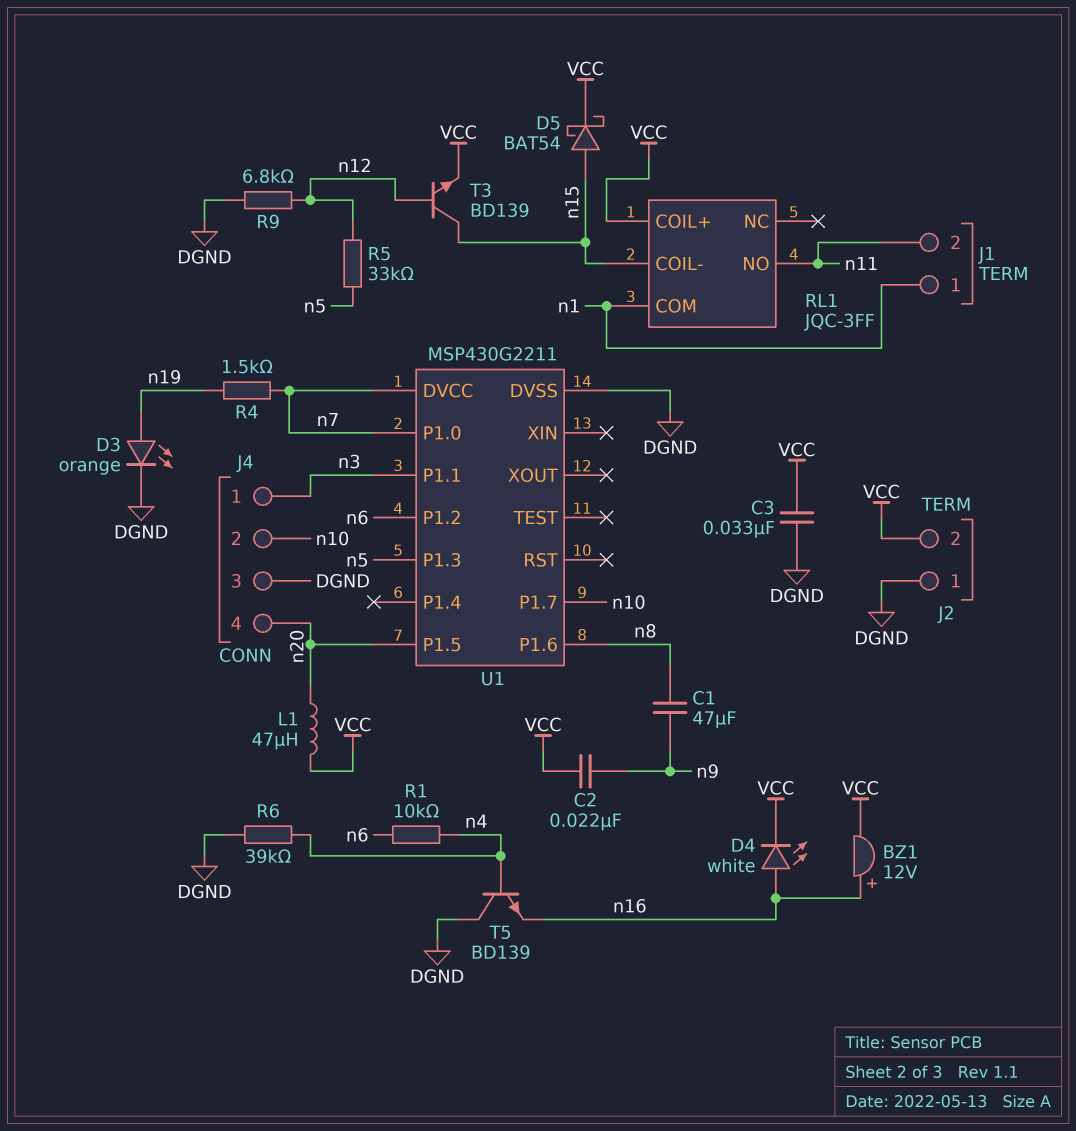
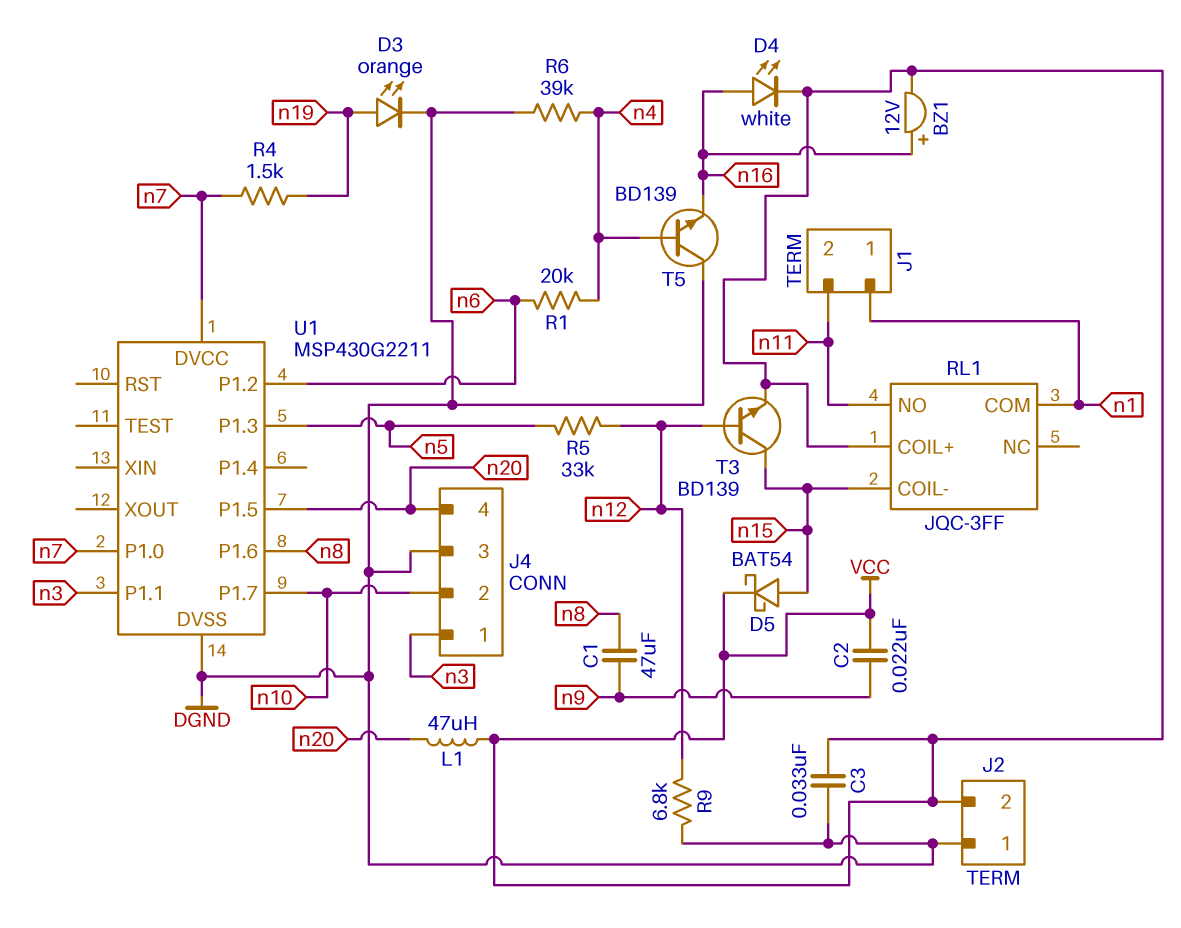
R1: 10k (n4, n6) -> 20k (n4, n6)

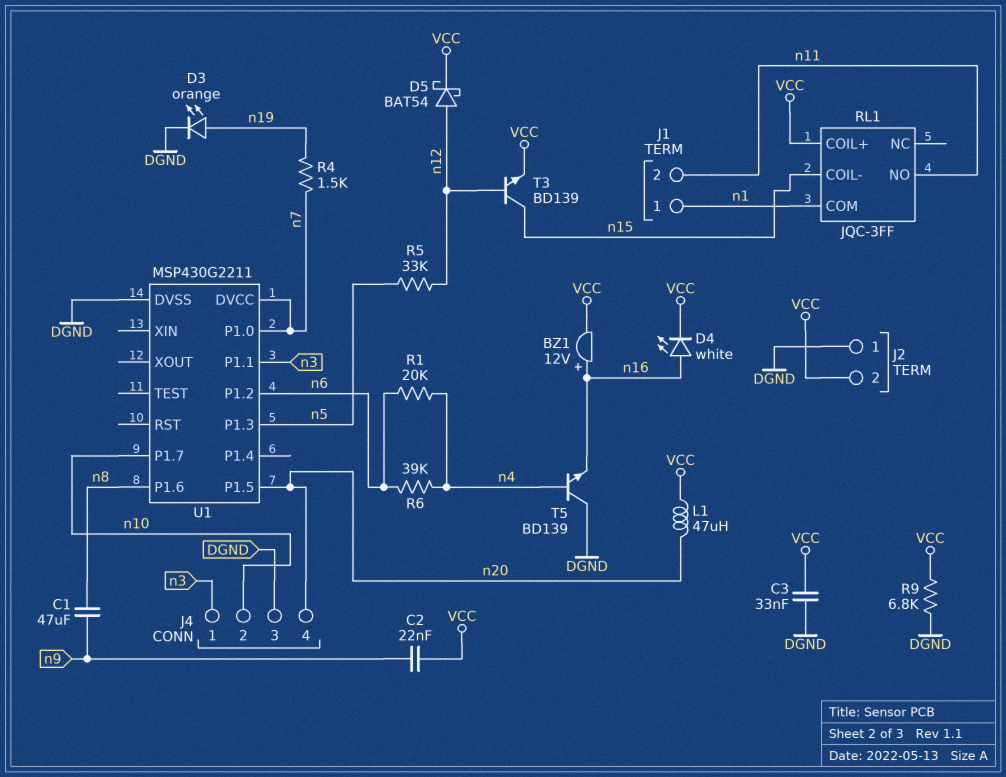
D5: schottky BAT54 (A n15, K VCC) -> schottky BAT54 (A n12, K VCC)
R6: 39k (DGND, n4) -> 39k (n4, n6)
R9: 6.8k (DGND, n12) -> 6.8k (DGND, VCC)

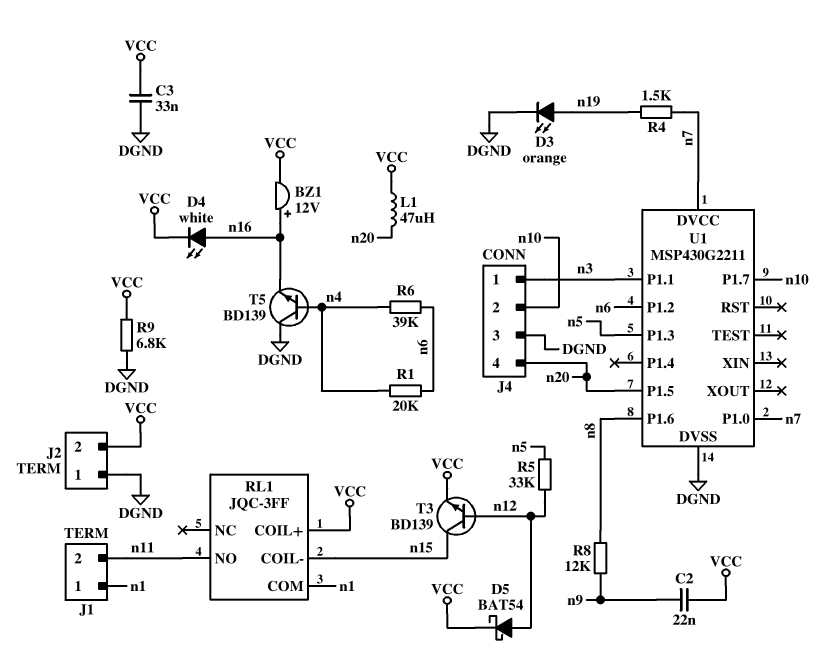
C1: 47uF (n8, n9) -> none
R8: none -> 12k (n8, n9)

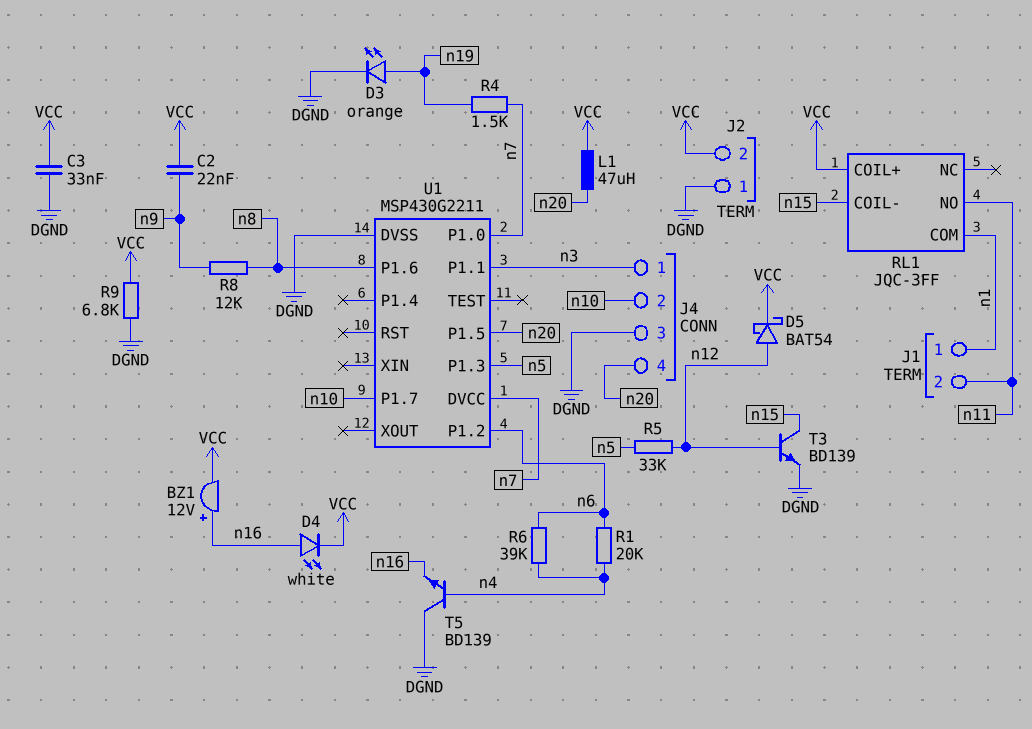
T3: NPN BD139 (B n12, C n15, E VCC) -> NPN BD139 (B n12, C n15, E DGND)

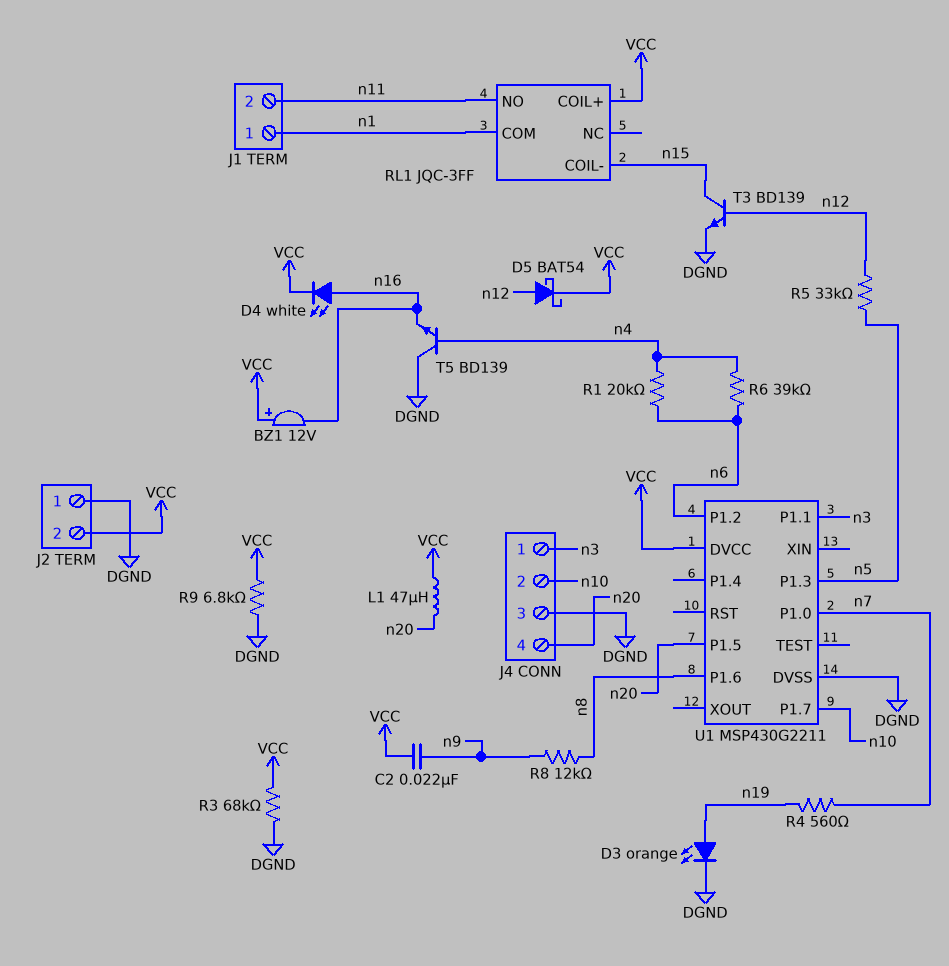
BZ1: buzzer 12V (plus n16, minus VCC) -> buzzer 12V (plus VCC, minus n16)
C3: 33nF (DGND, VCC) -> none
R3: none -> 68k (DGND, VCC)
R4: 1.5k (n7, n19) -> 560 (n7, n19)
U1 pin DVCC: n7 -> VCC

